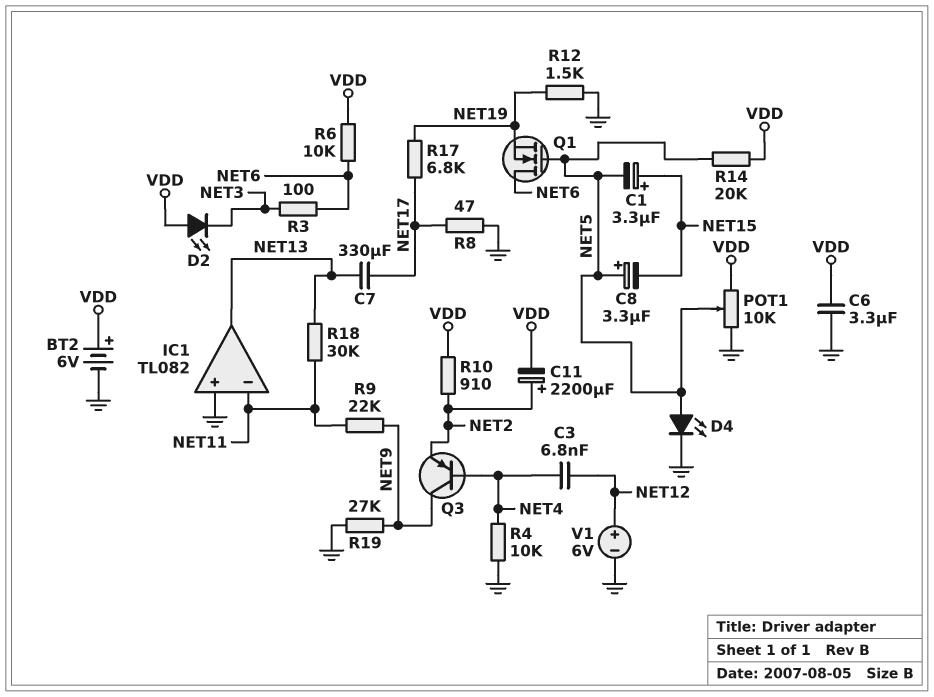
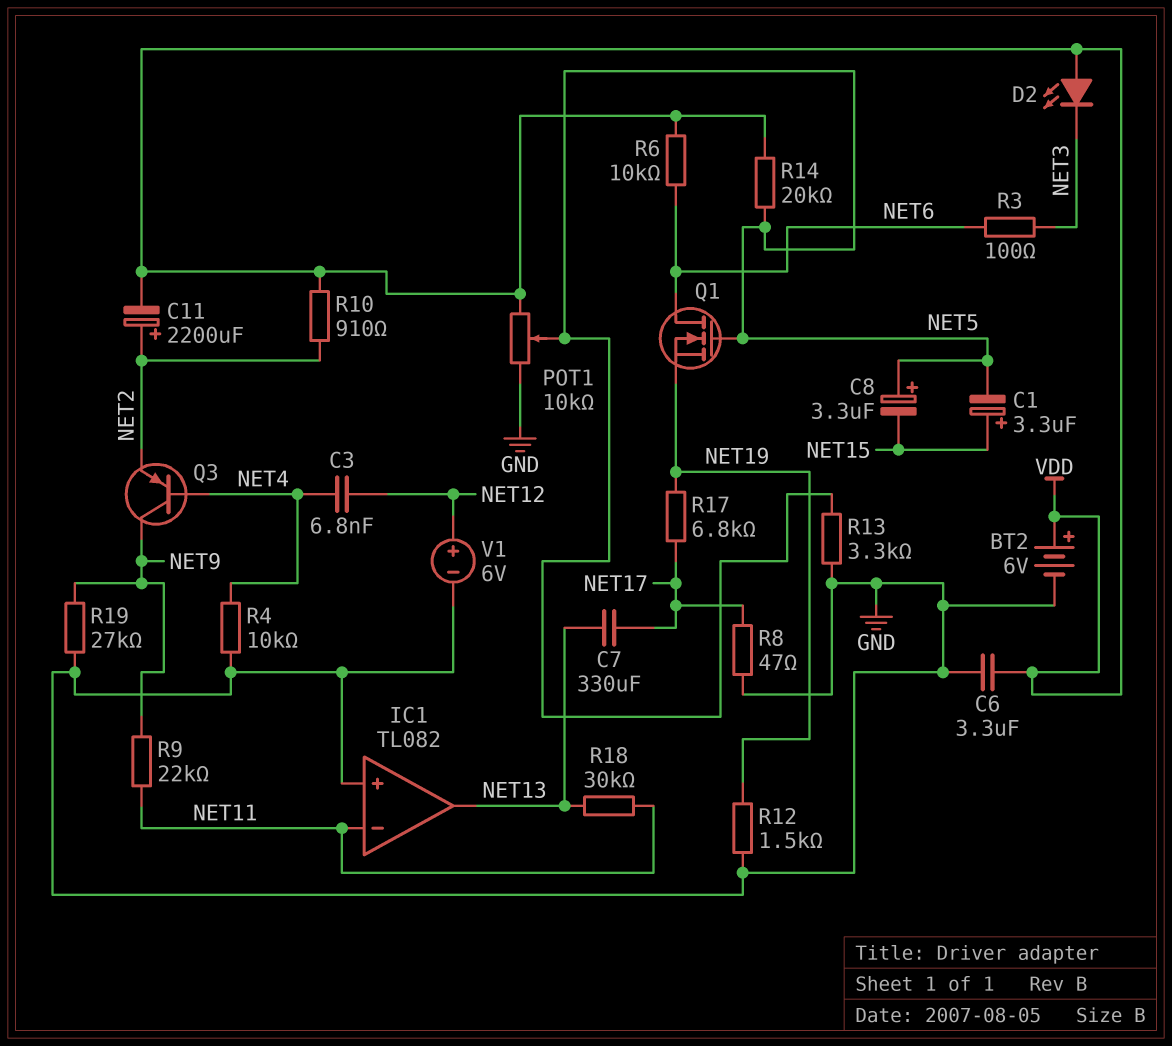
D4: LED (A NET5, K GND) -> none
R13: none -> 3.3k (GND, NET5)

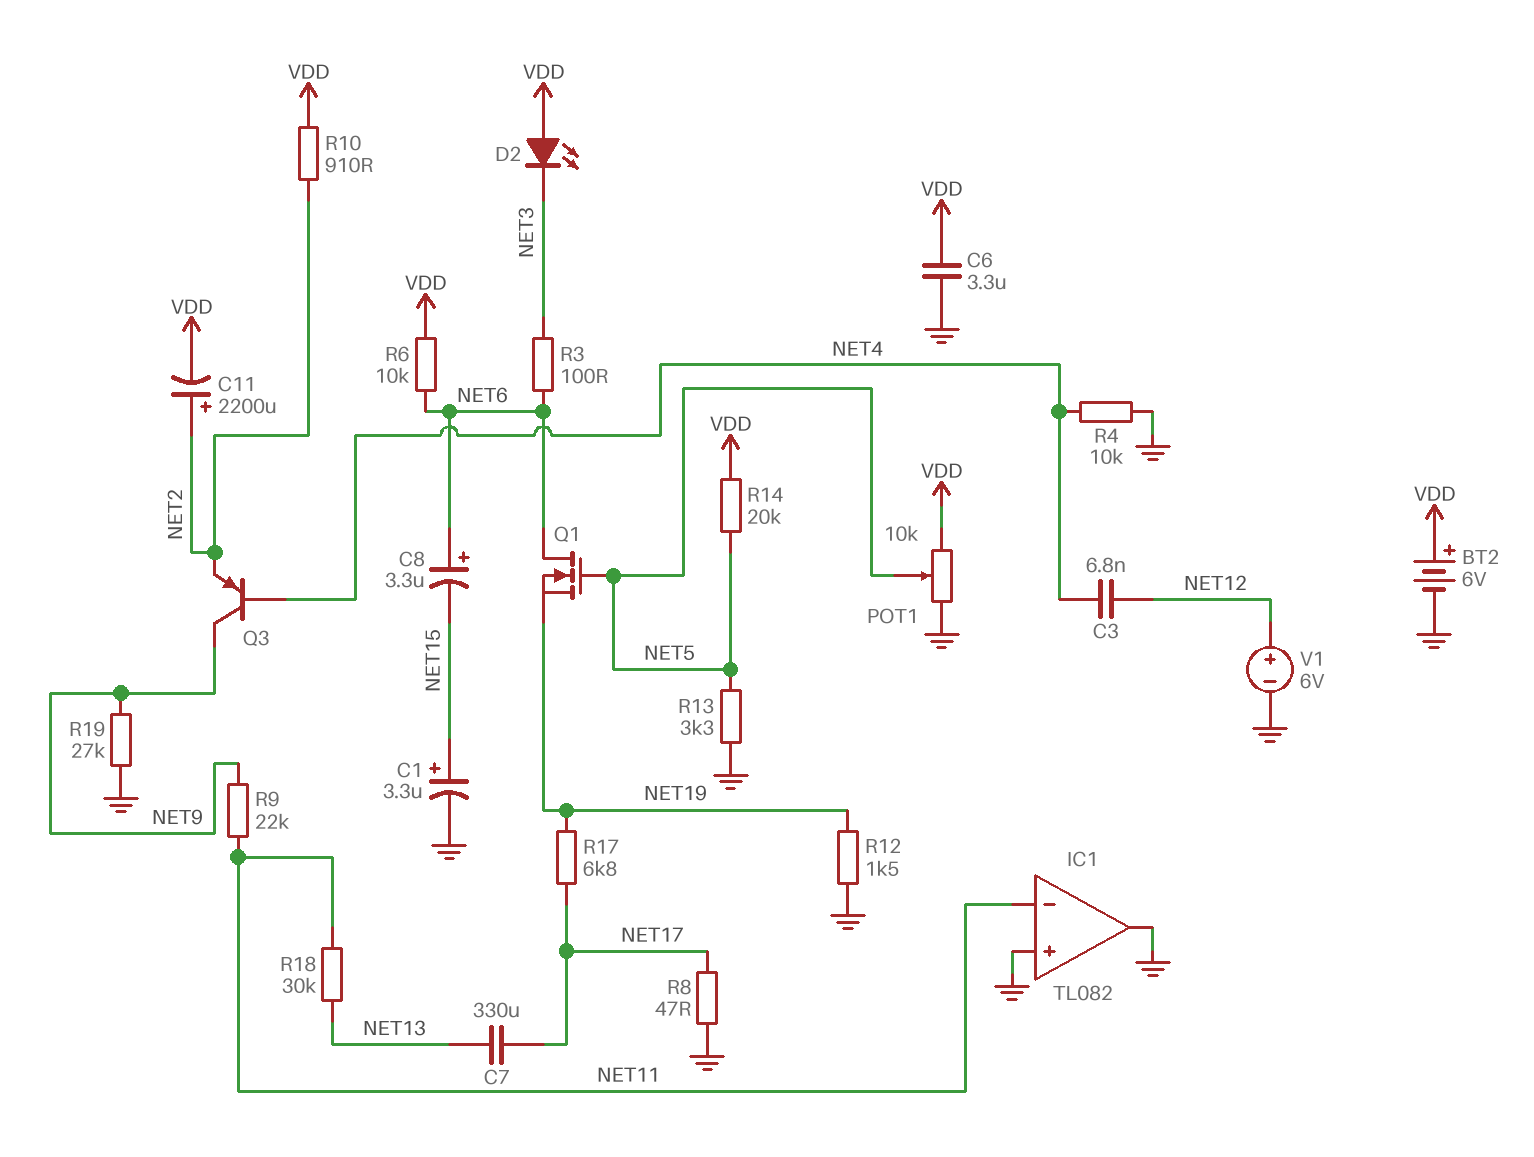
C1: 3.3uF (plus NET15, minus NET5) -> 3.3uF (plus NET15, minus GND)
C8: 3.3uF (plus NET5, minus NET15) -> 3.3uF (plus NET6, minus NET15)
IC1 pin out: NET13 -> GND

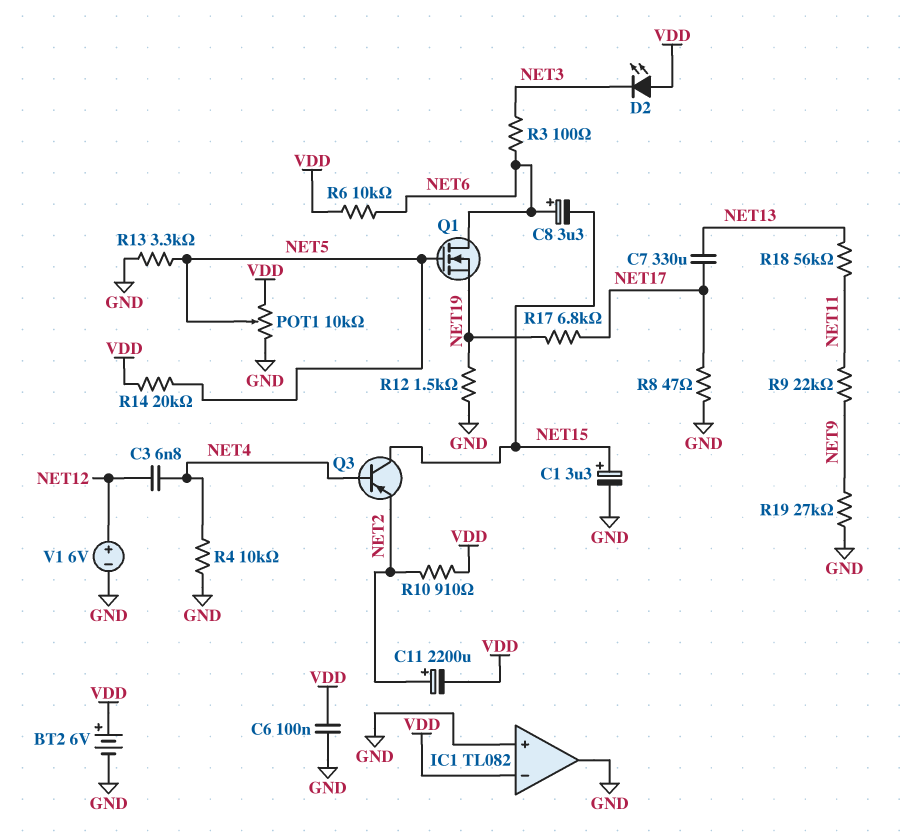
C6: 3.3uF (GND, VDD) -> 100nF (GND, VDD)
IC1 pin in-: NET11 -> VDD
Q3: PNP (B NET4, C NET9, E NET2) -> PNP (B NET4, C NET15, E NET2)
R18: 30k (NET11, NET13) -> 56k (NET11, NET13)

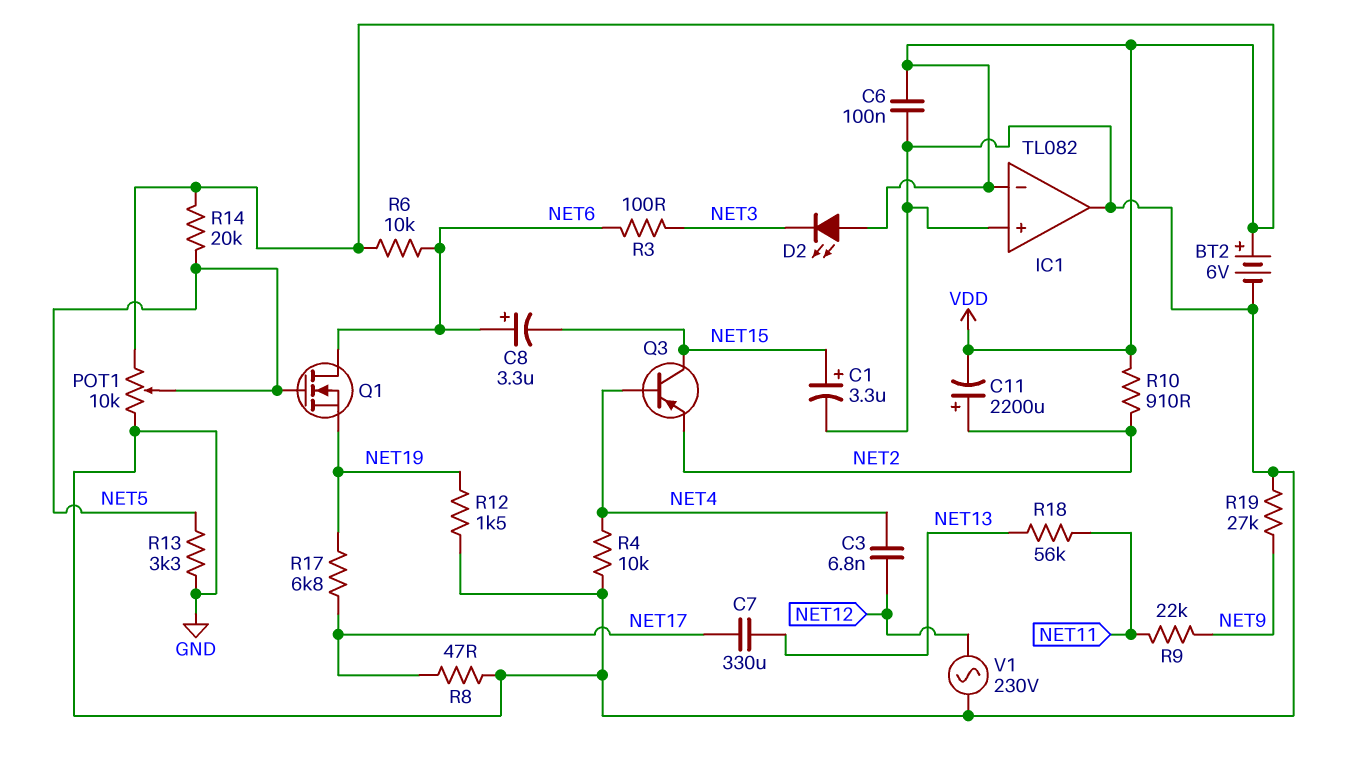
V1: 6V (plus NET12, minus GND) -> AC 230V (GND, NET12)

